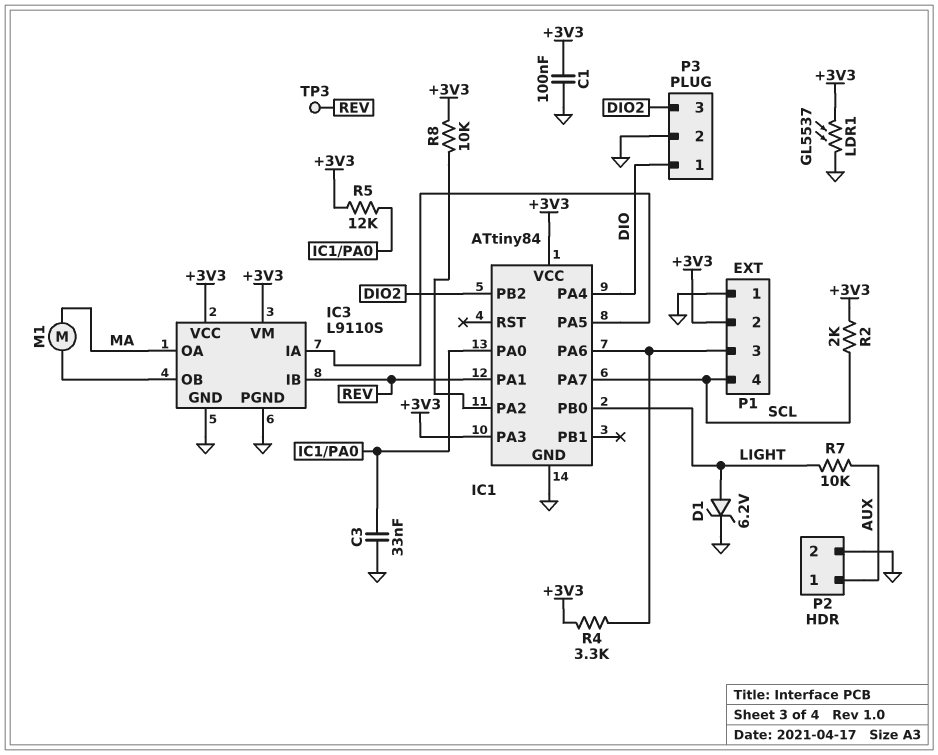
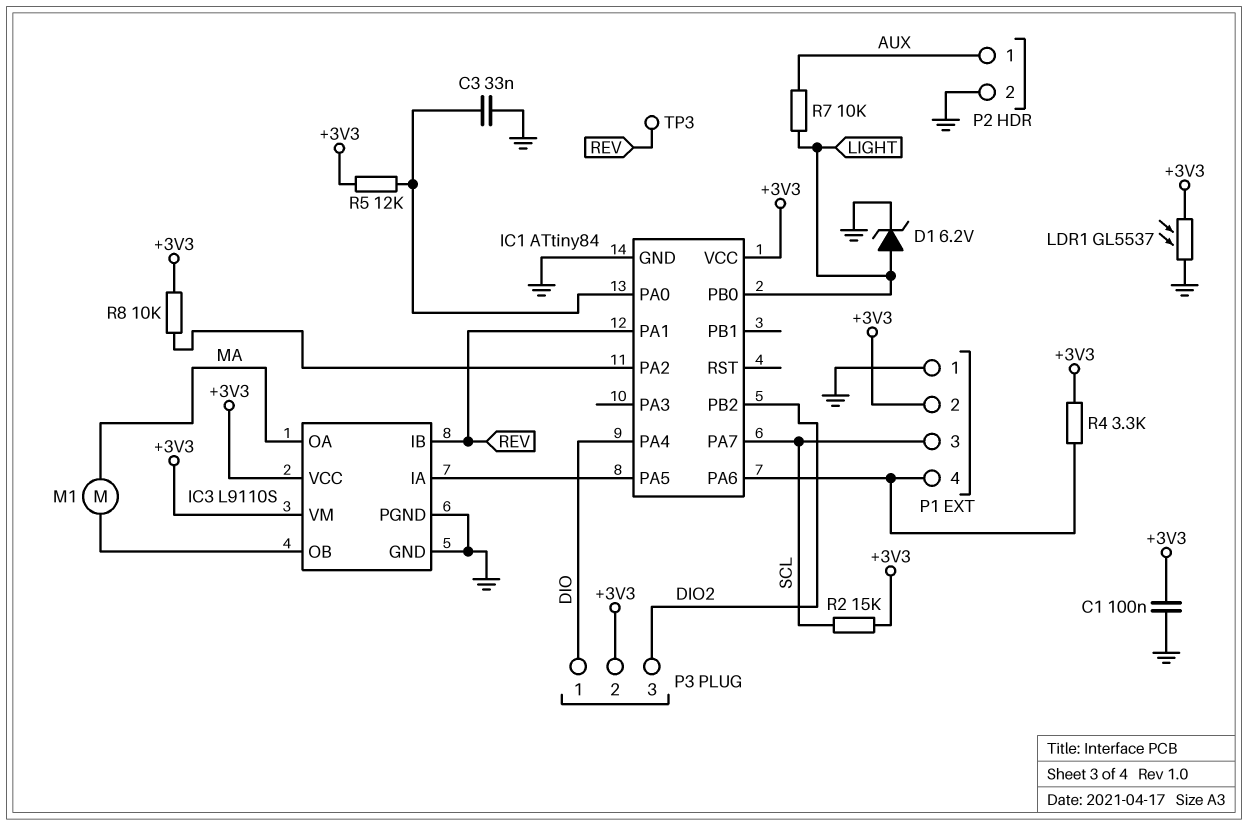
IC1 pin PA3: +3V3 -> none
P1 pin 3: IC1/PA6 -> SCL
P1 pin 4: SCL -> IC1/PA6
P3 pin 2: GND -> +3V3
R2: 2k (+3V3, SCL) -> 15k (+3V3, SCL)

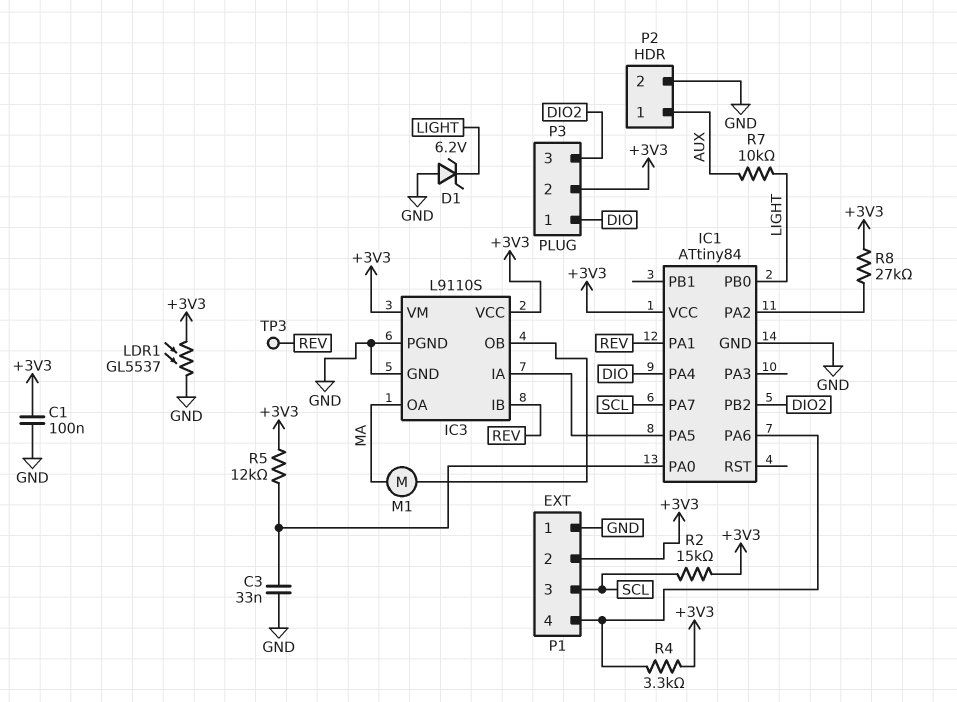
D1: zener 6.2V (A LIGHT, K GND) -> zener 6.2V (A GND, K LIGHT)
R8: 10k (+3V3, IC1/PA2) -> 27k (+3V3, IC1/PA2)

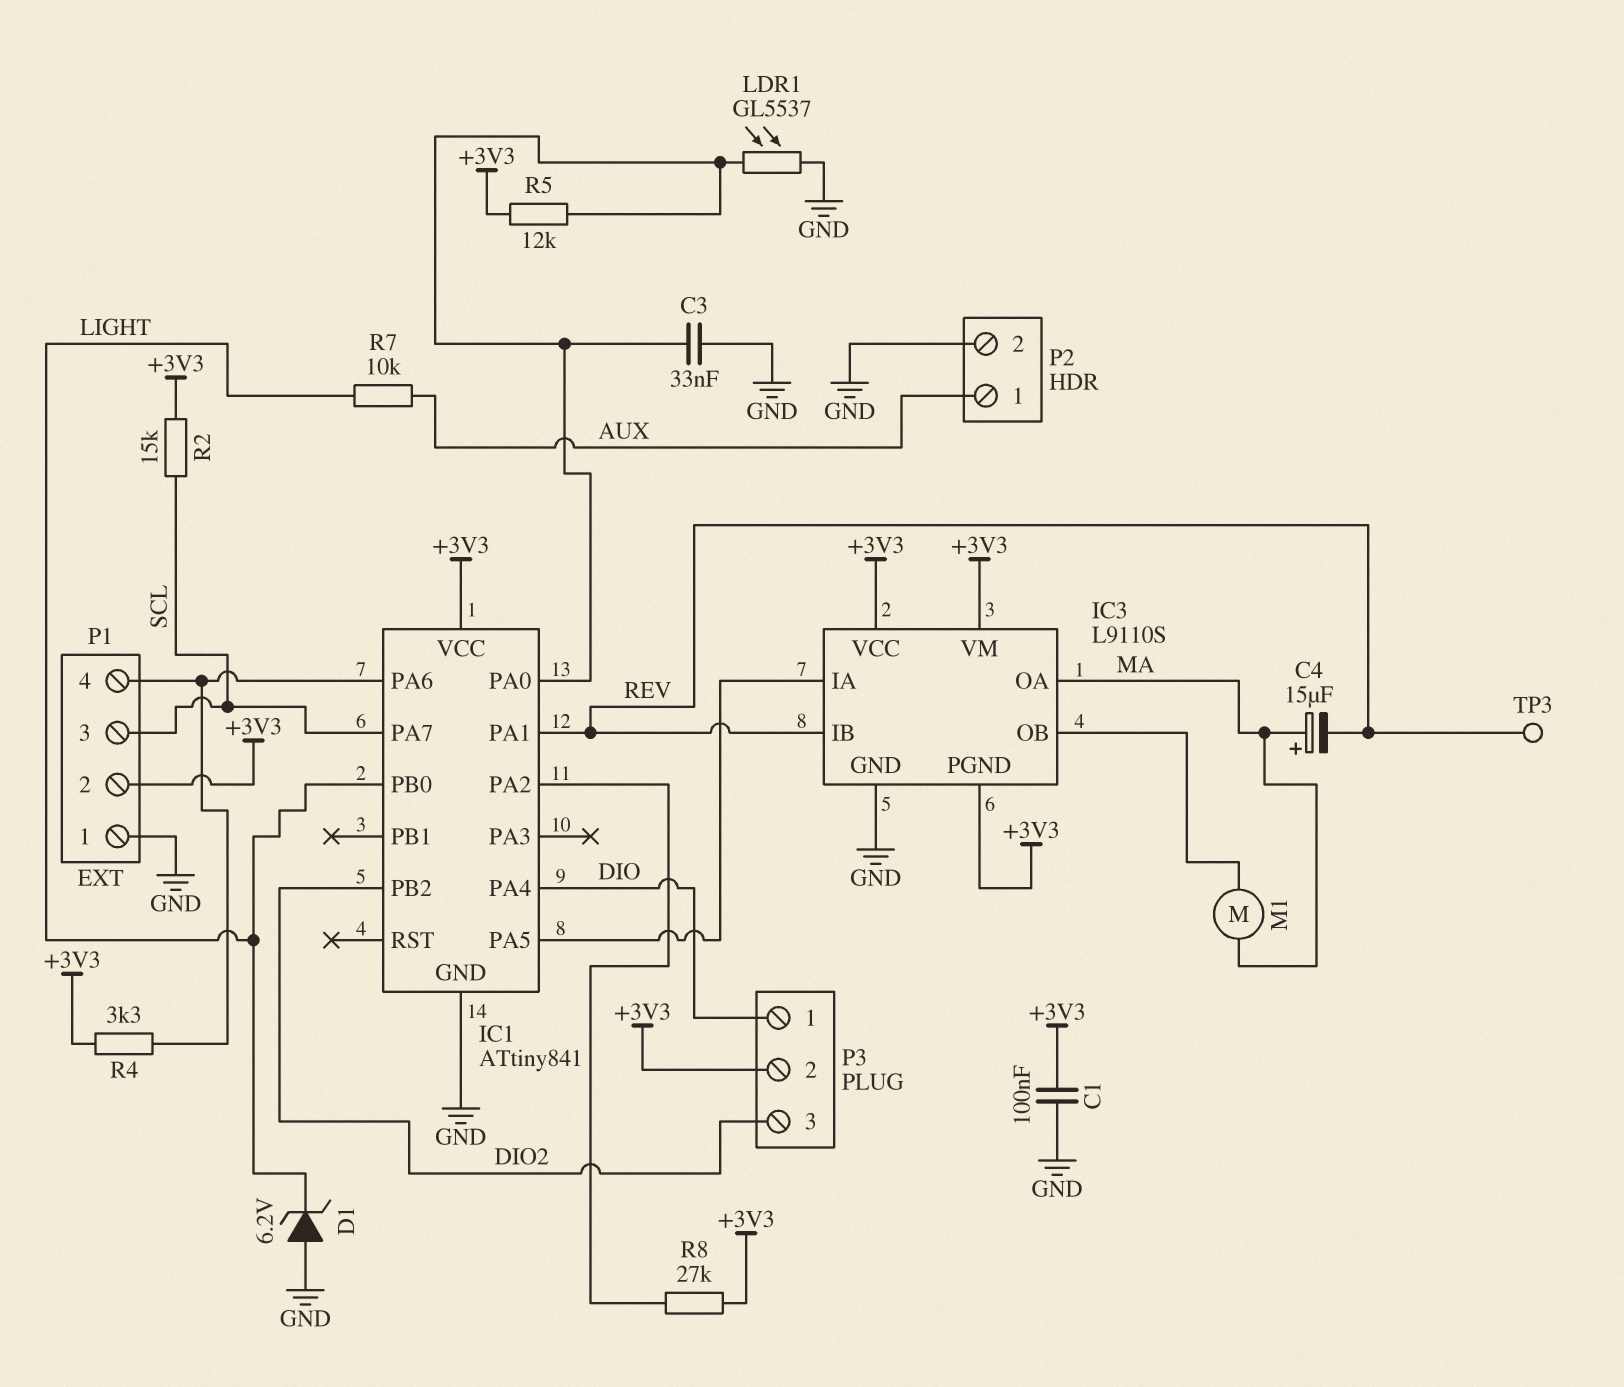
C4: none -> 15uF (plus MA, minus REV)
IC1: ATtiny84 -> ATtiny841
IC3 pin PGND: GND -> +3V3
LDR1: GL5537 (+3V3, GND) -> GL5537 (GND, IC1/PA0)

